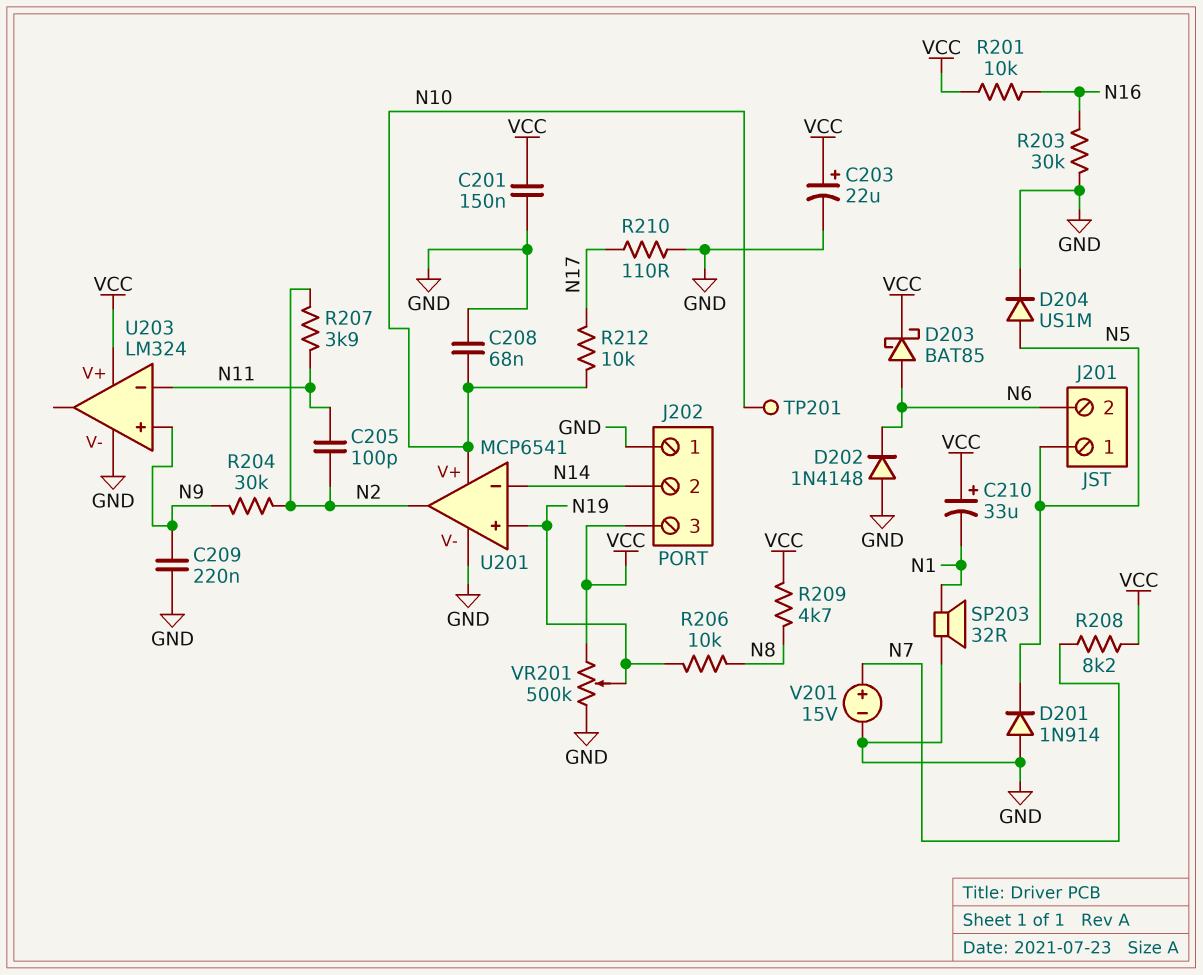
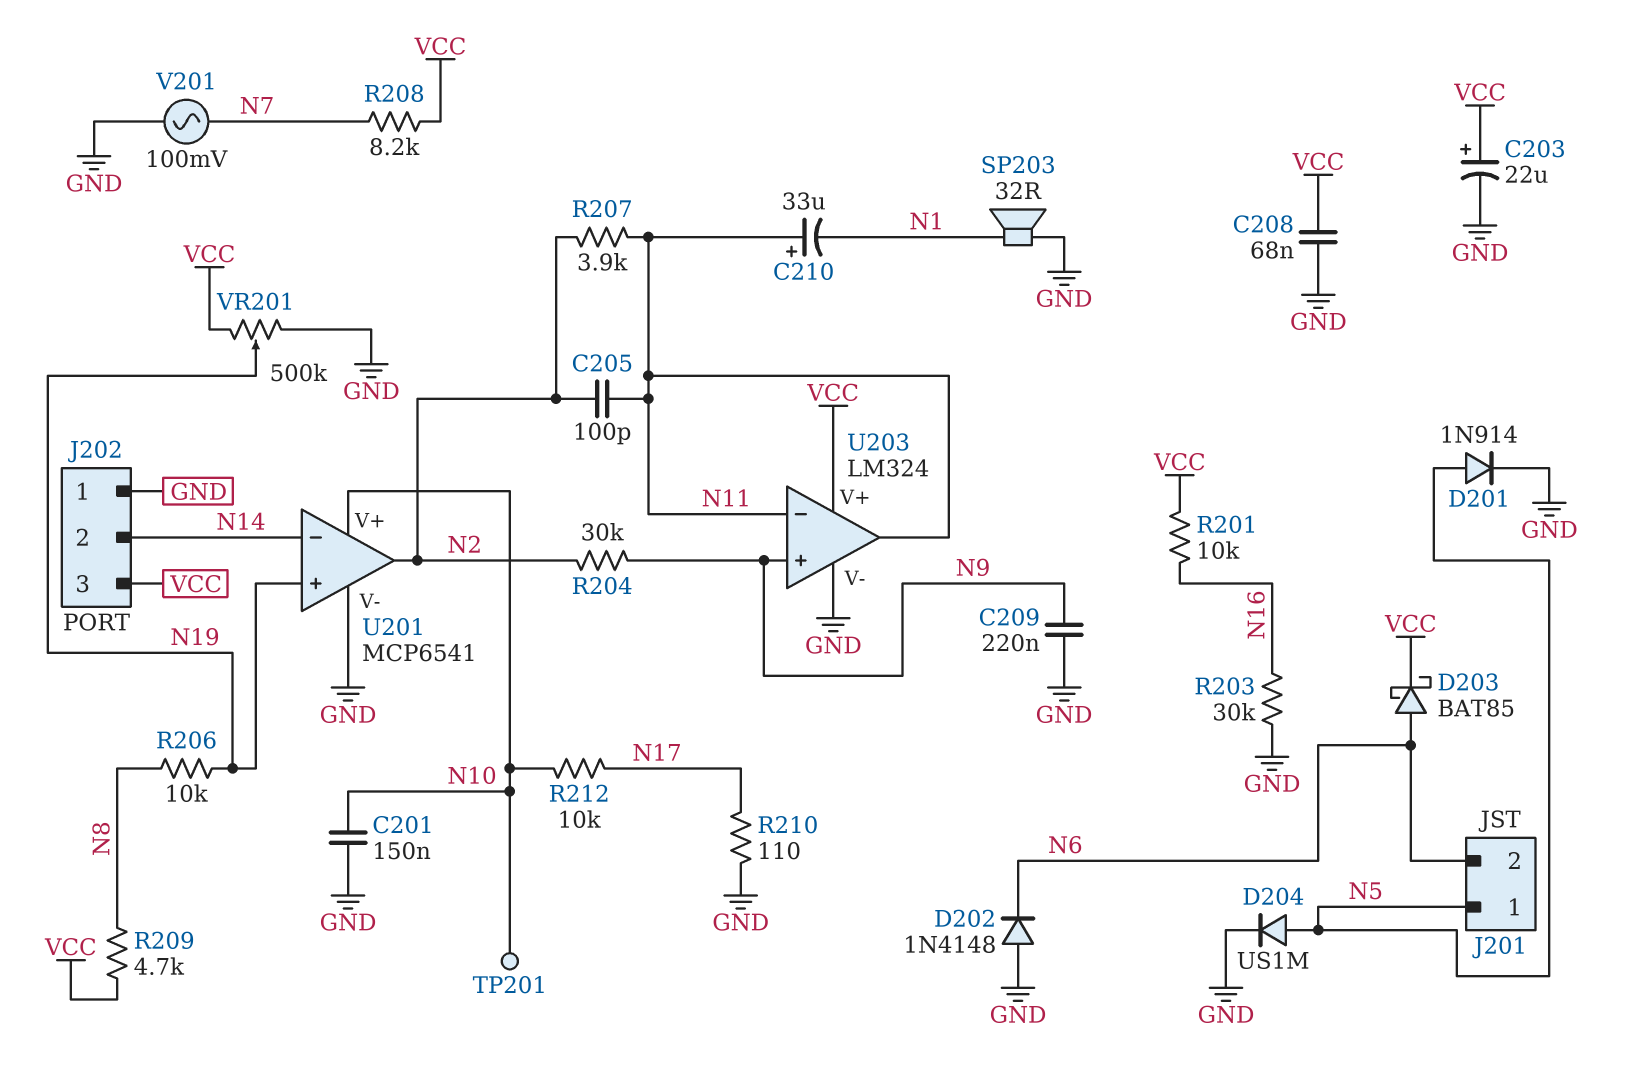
C201: 150nF (GND, VCC) -> 150nF (GND, N10)
C208: 68nF (GND, N10) -> 68nF (GND, VCC)
C210: 33uF (plus VCC, minus N1) -> 33uF (plus N11, minus N1)
D201: diode 1N914 (A GND, K N5) -> diode 1N914 (A N5, K GND)
U203 pin out: none -> N11
V201: 15V (plus N7, minus GND) -> AC 100mV (GND, N7)

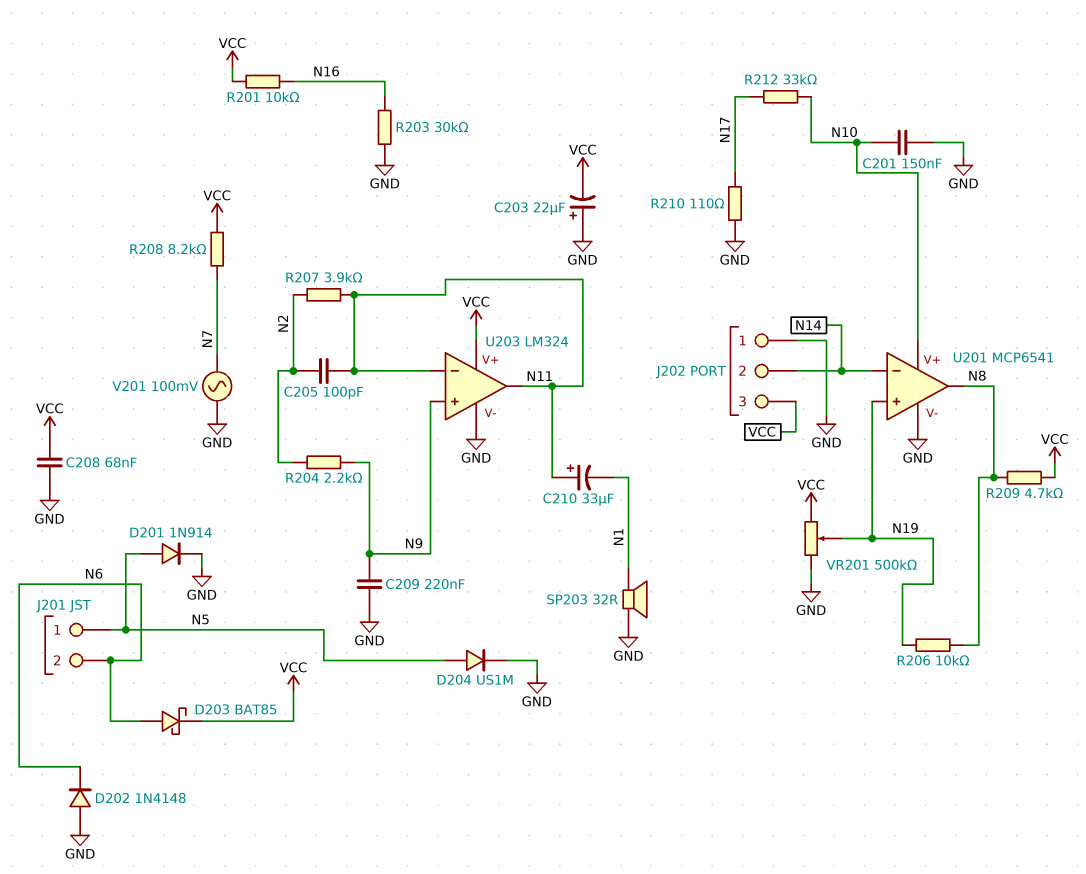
C203: 22uF (plus VCC, minus GND) -> 22uF (plus GND, minus VCC)
R204: 30k (N2, N9) -> 2.2k (N2, N9)
R212: 10k (N10, N17) -> 33k (N10, N17)
TP201: test point (N10) -> none
U201 pin out: N2 -> N8

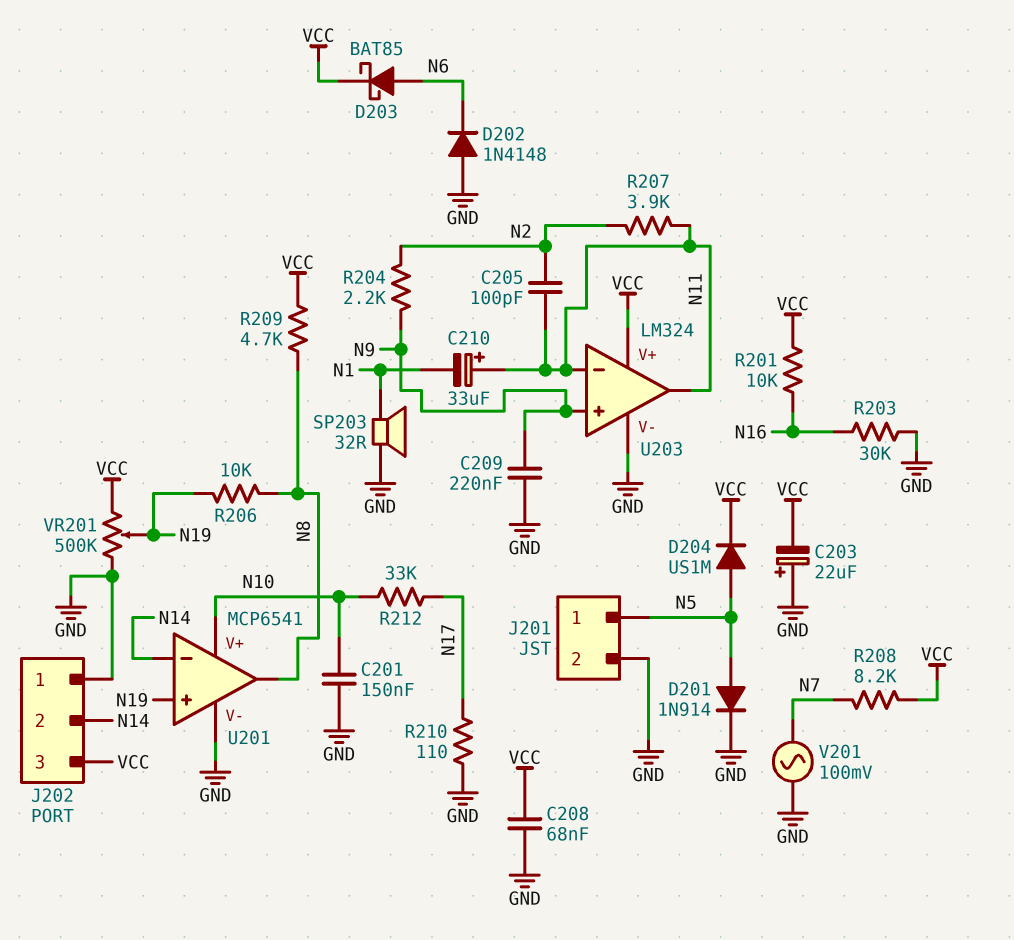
D204: diode US1M (A N5, K GND) -> diode US1M (A N5, K VCC)
J201 pin 2: N6 -> GND

